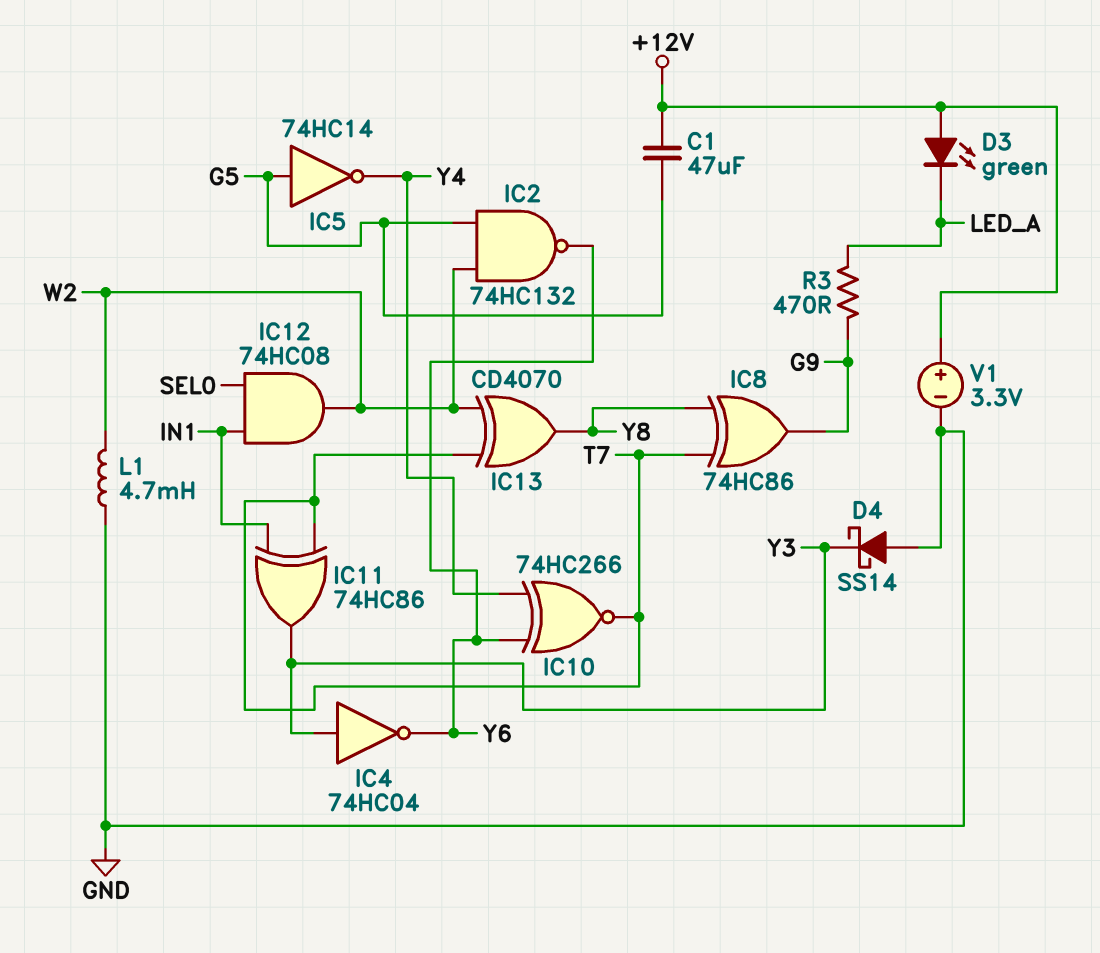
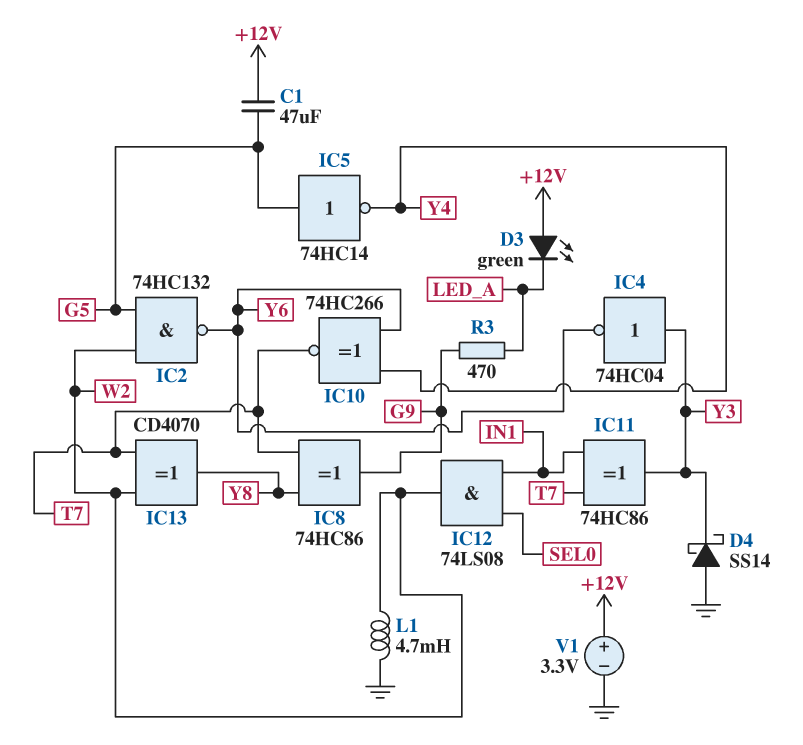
IC12: AND 74HC08 (in IN1, in SEL0, out W2) -> AND 74LS08 (in IN1, in SEL0, out W2)

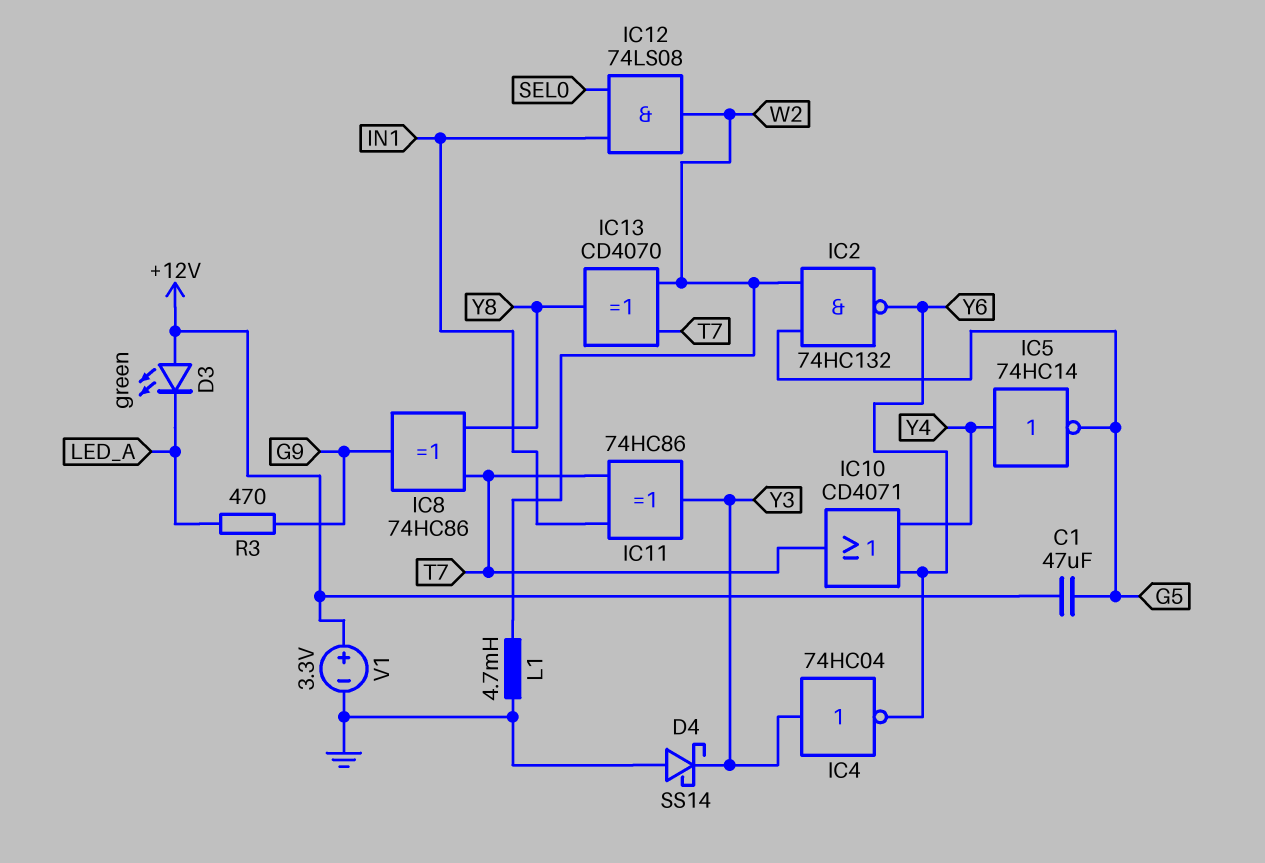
IC5: NOT 74HC14 (in G5, out Y4) -> NOT 74HC14 (in Y4, out G5)
IC10: XNOR 74HC266 (in Y4, in Y6, out T7) -> OR CD4071 (in Y4, in Y6, out T7)

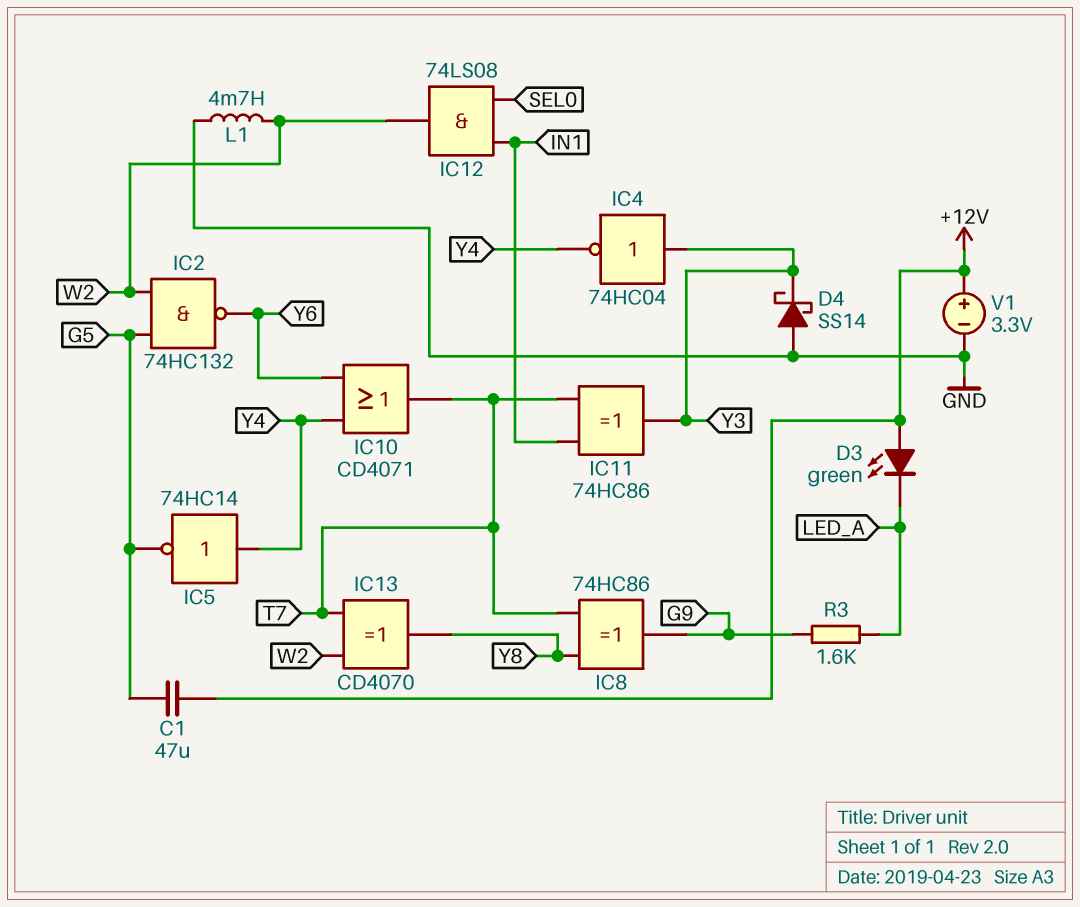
IC4: NOT 74HC04 (in Y3, out Y6) -> NOT 74HC04 (in Y3, out Y4)
R3: 470 (G9, LED_A) -> 1.6k (G9, LED_A)

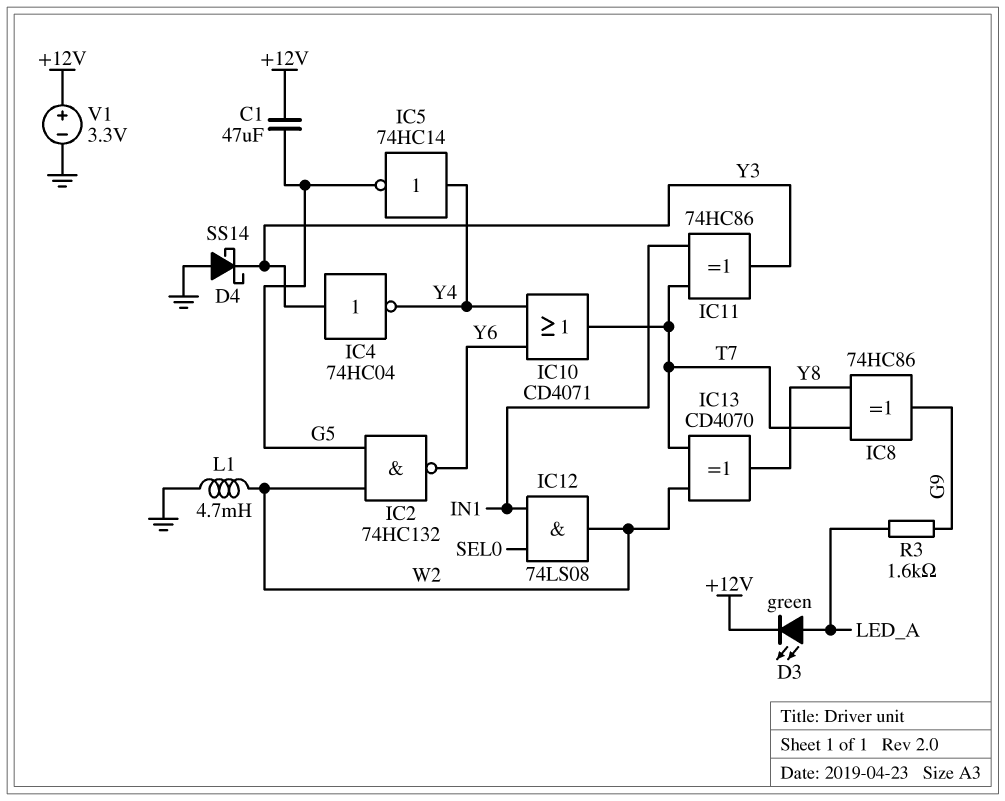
D3: LED green (A +12V, K LED_A) -> LED green (A LED_A, K +12V)

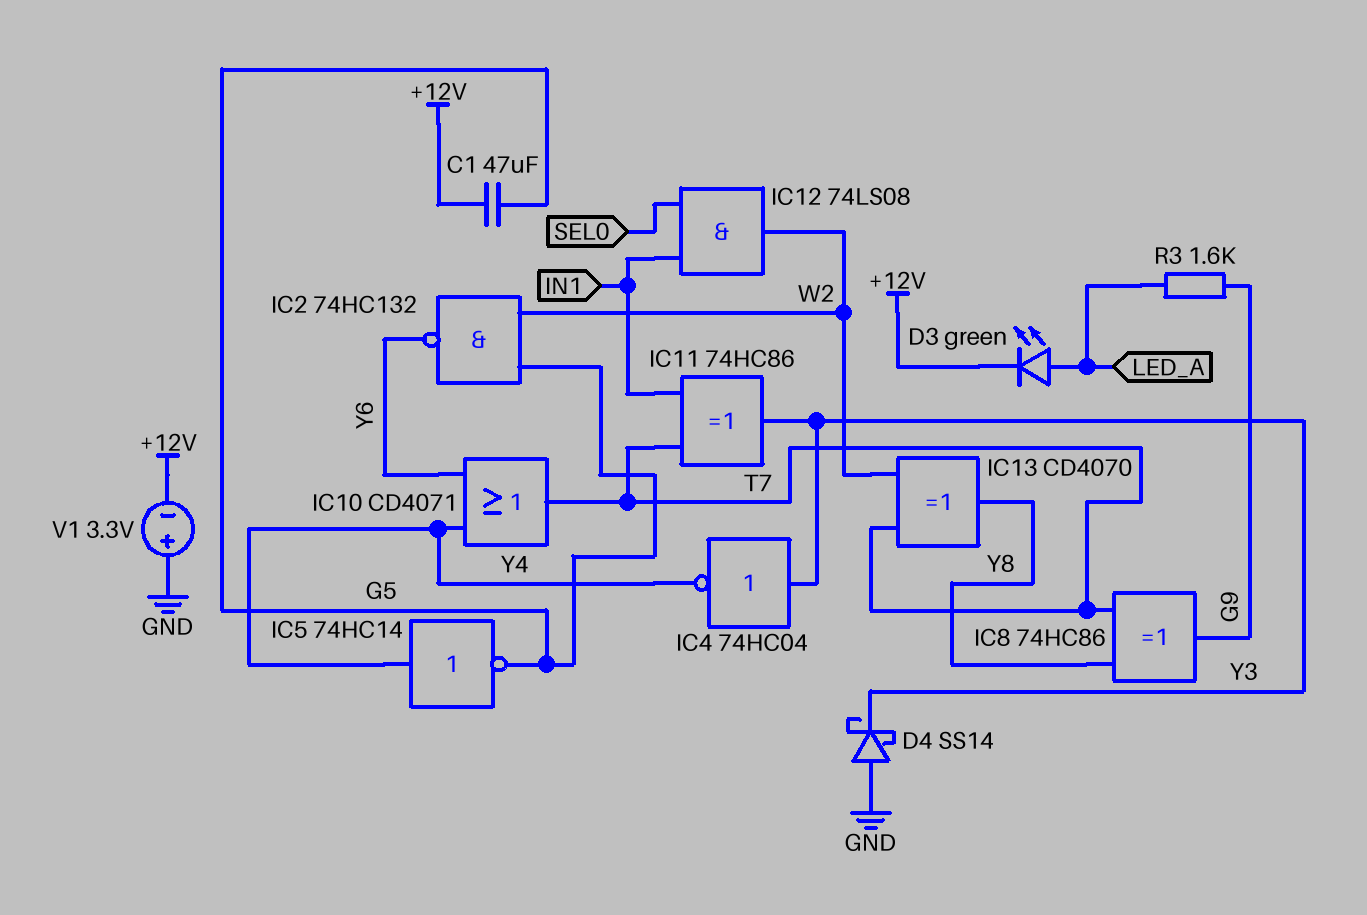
L1: 4.7mH (GND, W2) -> none
V1: 3.3V (plus +12V, minus GND) -> 3.3V (plus GND, minus +12V)

